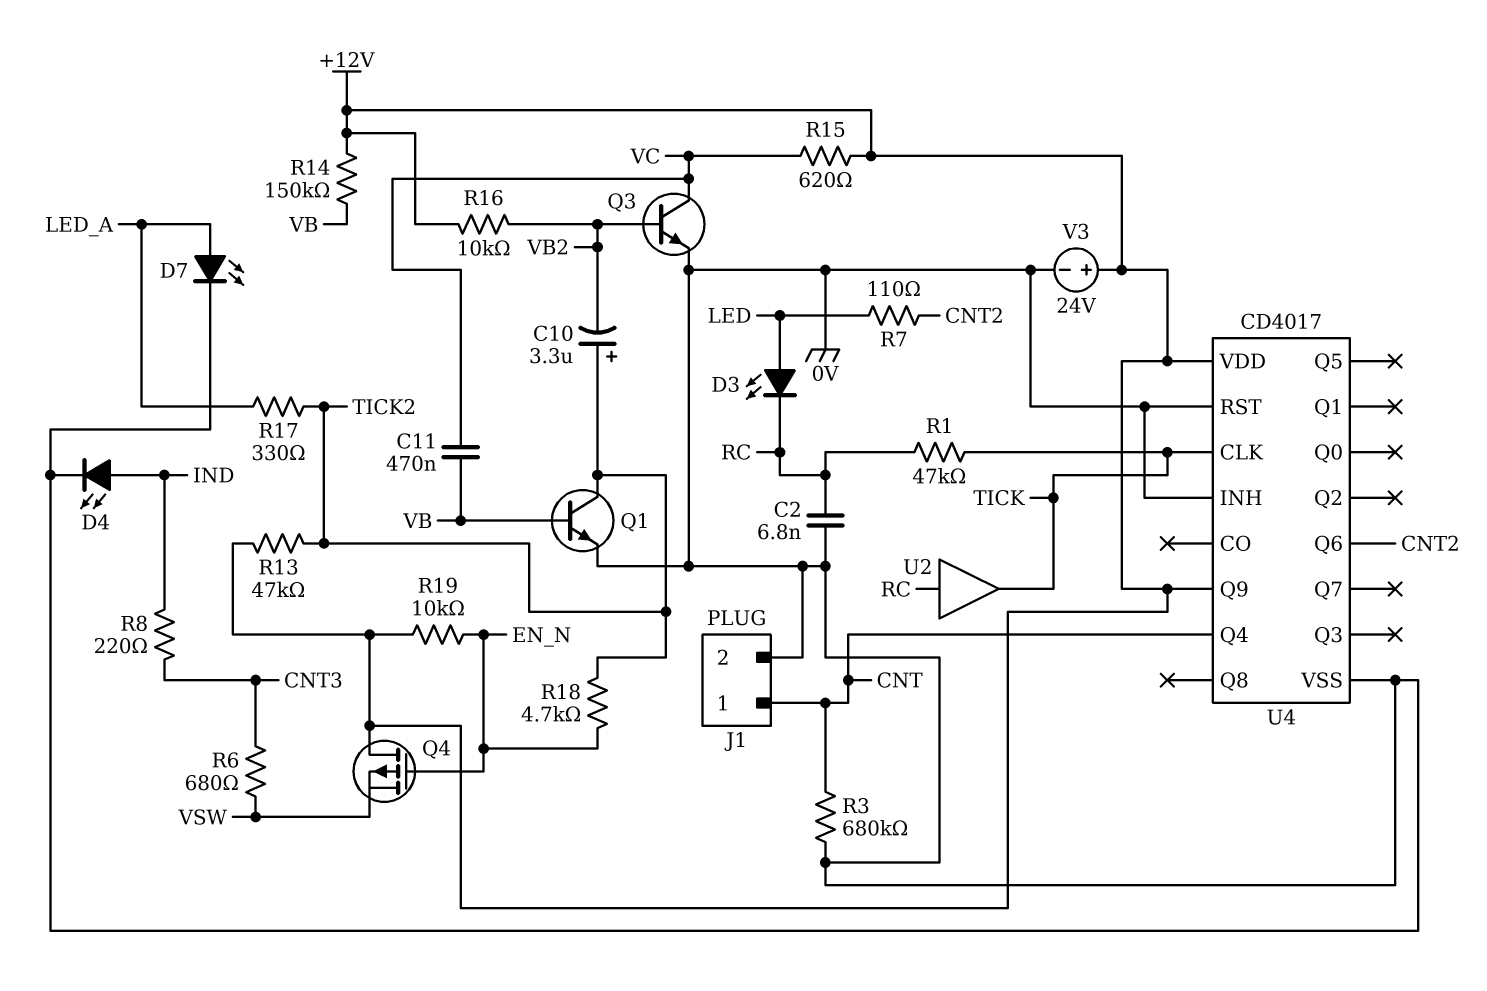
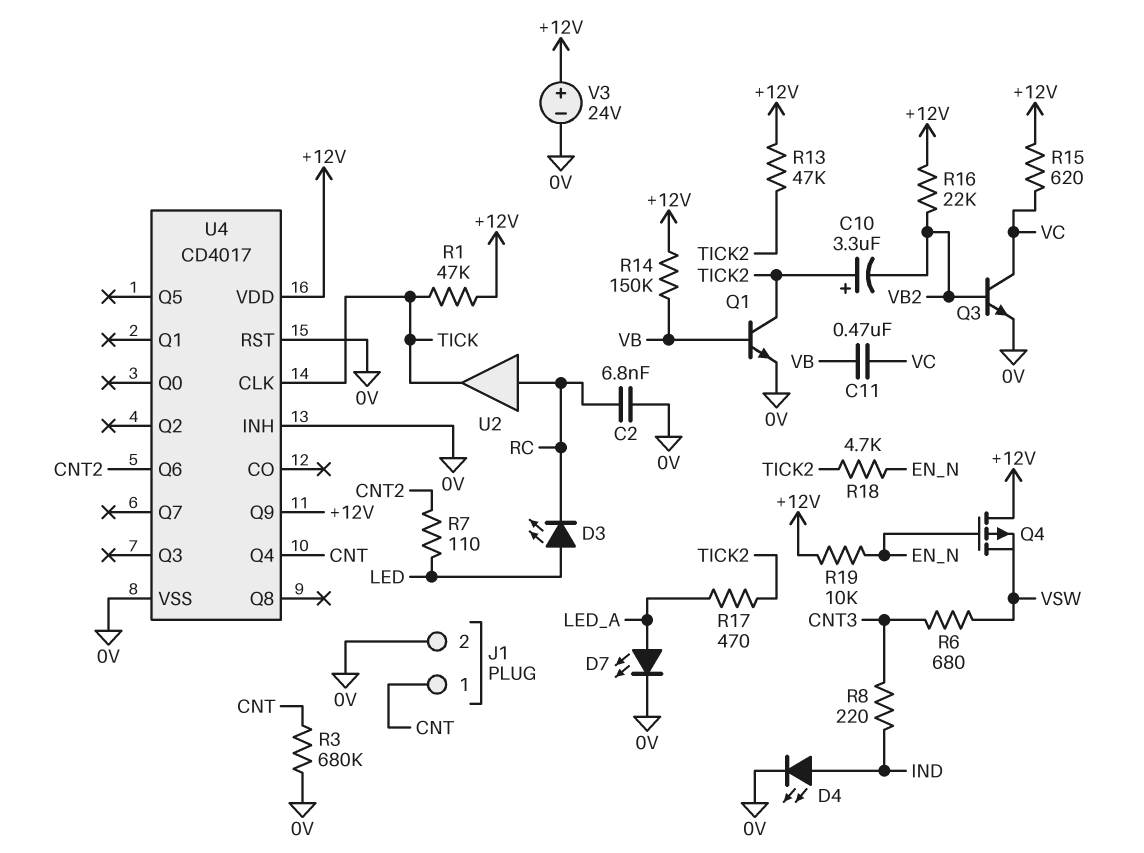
R1: 47k (RC, TICK) -> 47k (+12V, TICK)
R16: 10k (+12V, VB2) -> 22k (+12V, VB2)
R17: 330 (LED_A, TICK2) -> 470 (LED_A, TICK2)

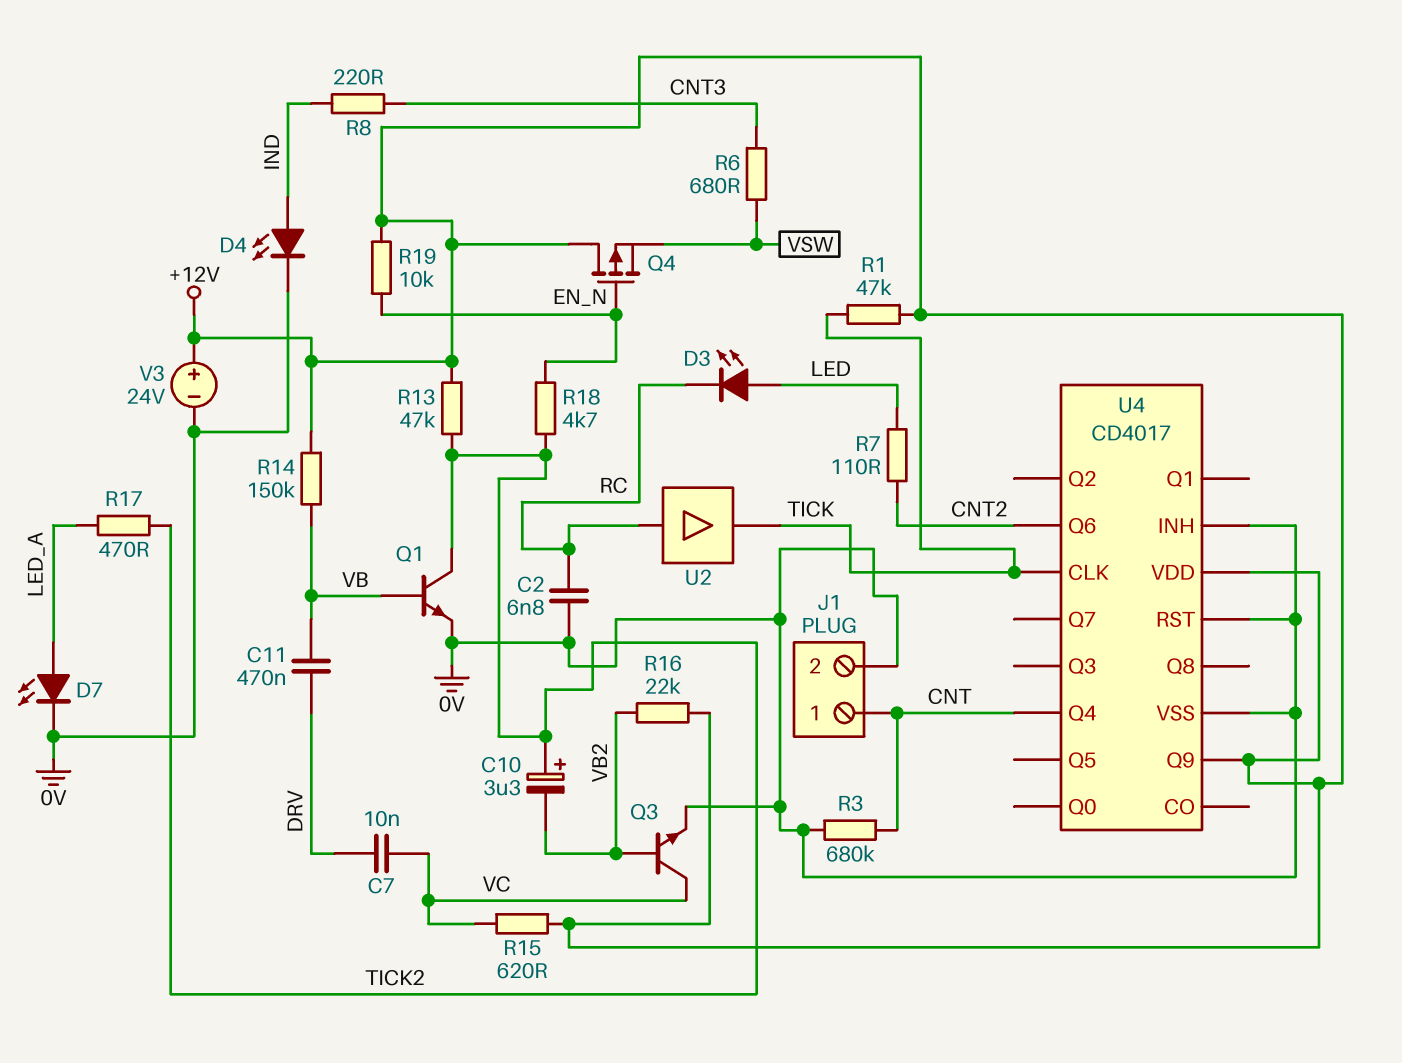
C7: none -> 10nF (DRV, VC)
C11: 470nF (VB, VC) -> 470nF (DRV, VB)

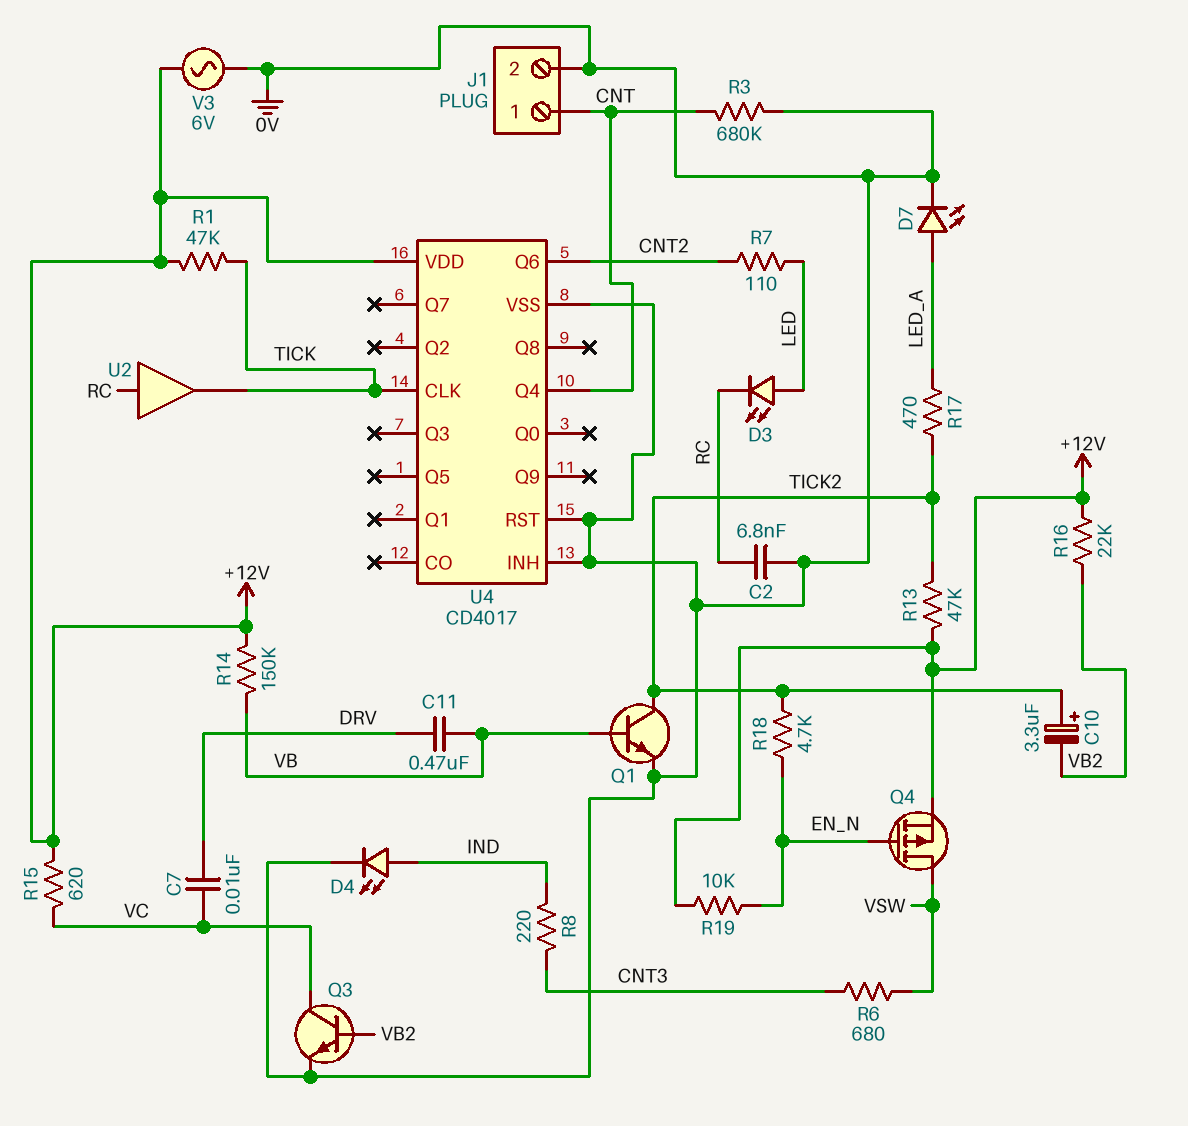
Q4: PMOS (G EN_N, D +12V, S VSW) -> PMOS (G EN_N, D VSW, S +12V)
U4 pin Q9: +12V -> none
V3: 24V (plus +12V, minus 0V) -> AC 6V (+12V, 0V)

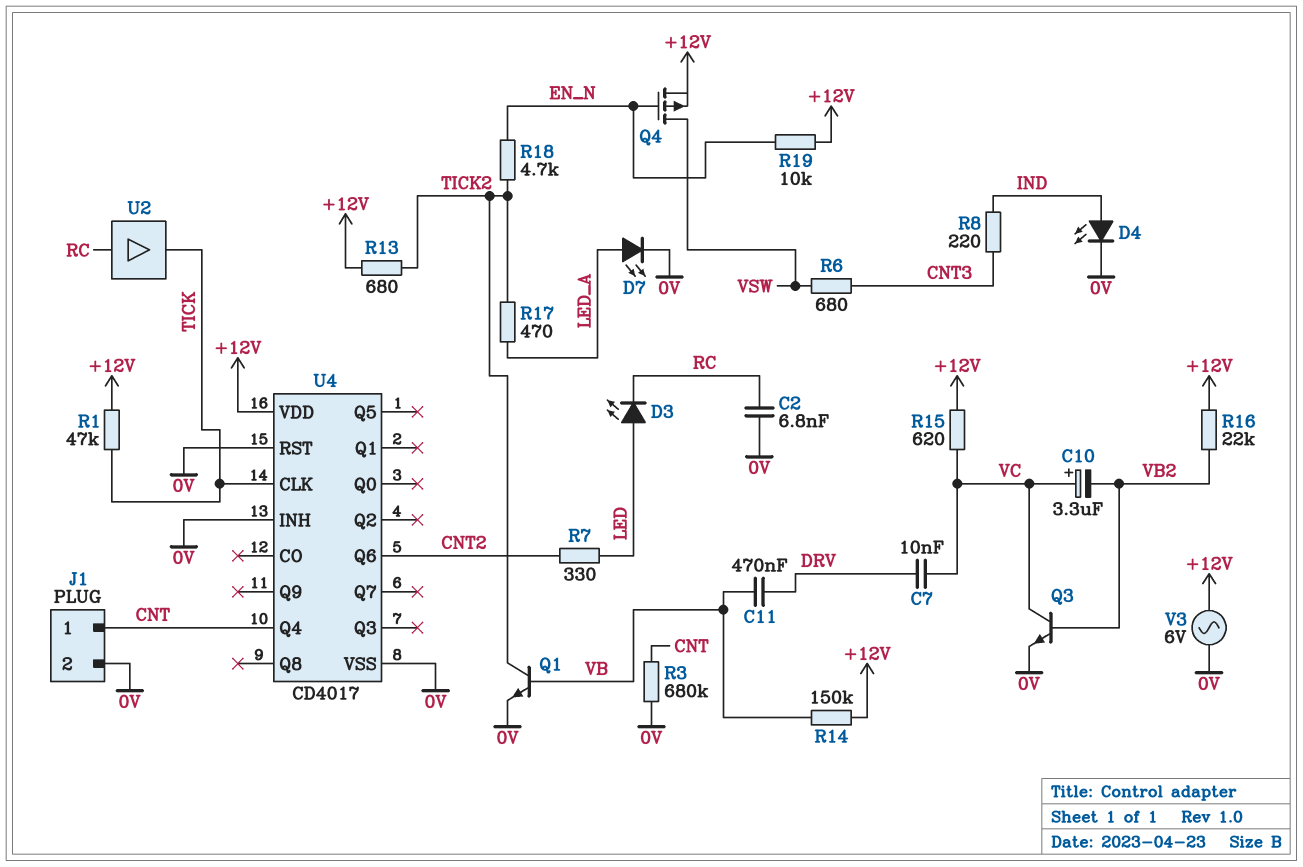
C10: 3.3uF (plus TICK2, minus VB2) -> 3.3uF (plus VC, minus VB2)
R7: 110 (CNT2, LED) -> 330 (CNT2, LED)
R13: 47k (+12V, TICK2) -> 680 (+12V, TICK2)

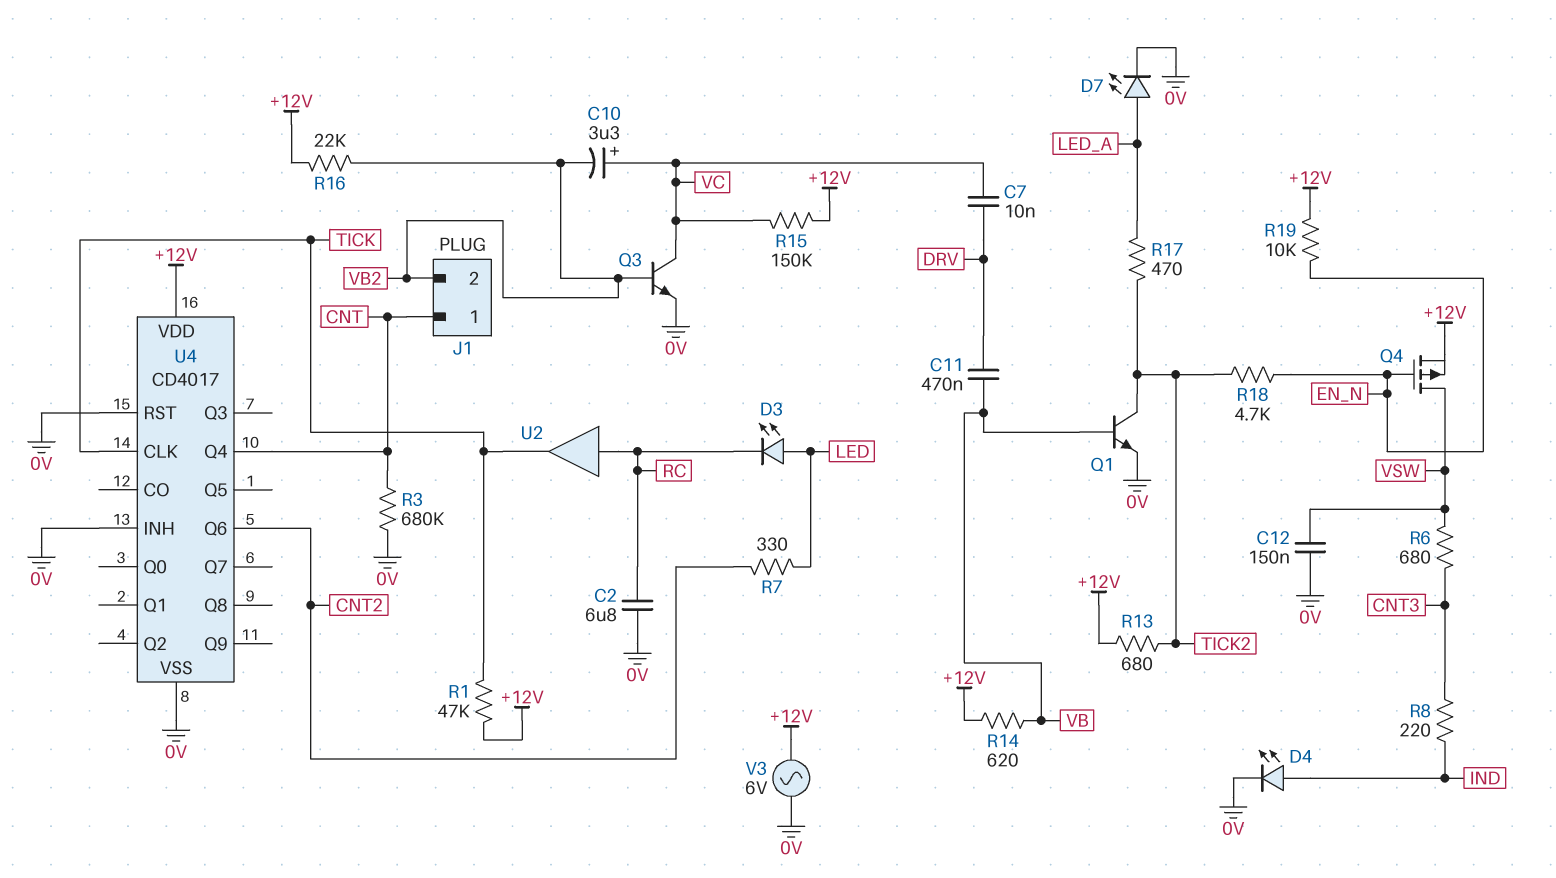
C2: 6.8nF (0V, RC) -> 6.8uF (0V, RC)
C12: none -> 150nF (0V, VSW)
J1 pin 2: 0V -> VB2
R14: 150k (+12V, VB) -> 620 (+12V, VB)
R15: 620 (+12V, VC) -> 150k (+12V, VC)

